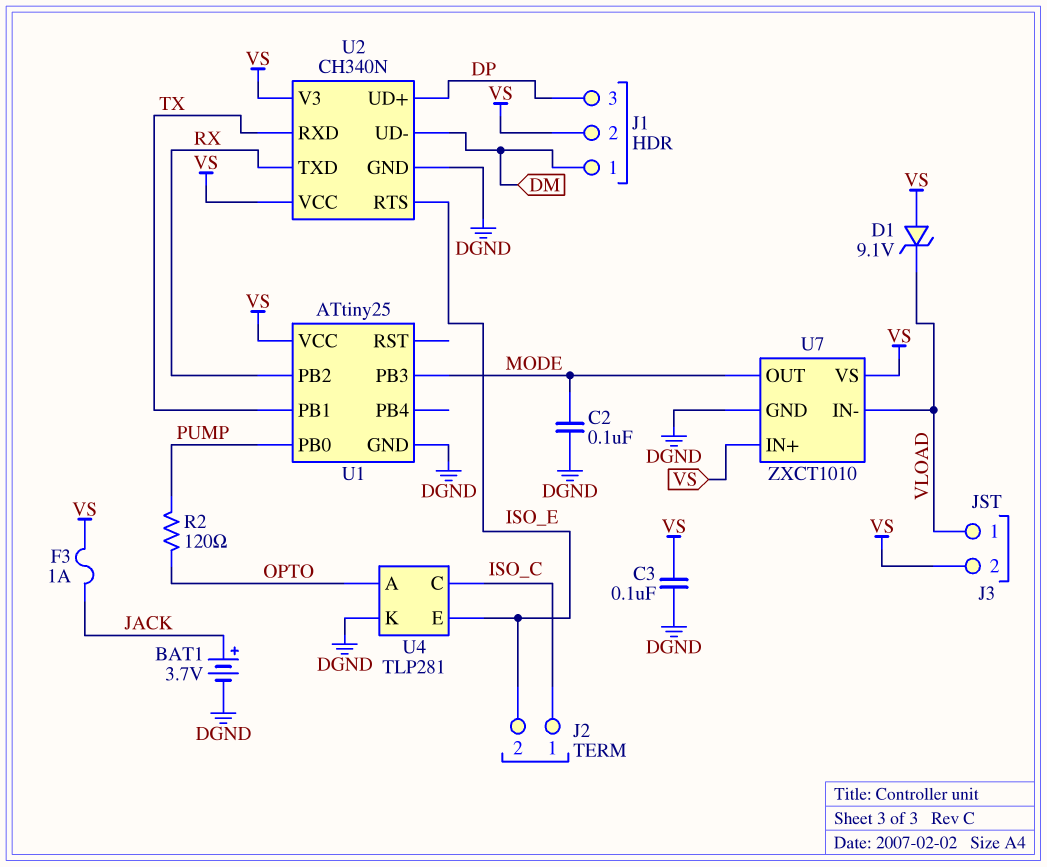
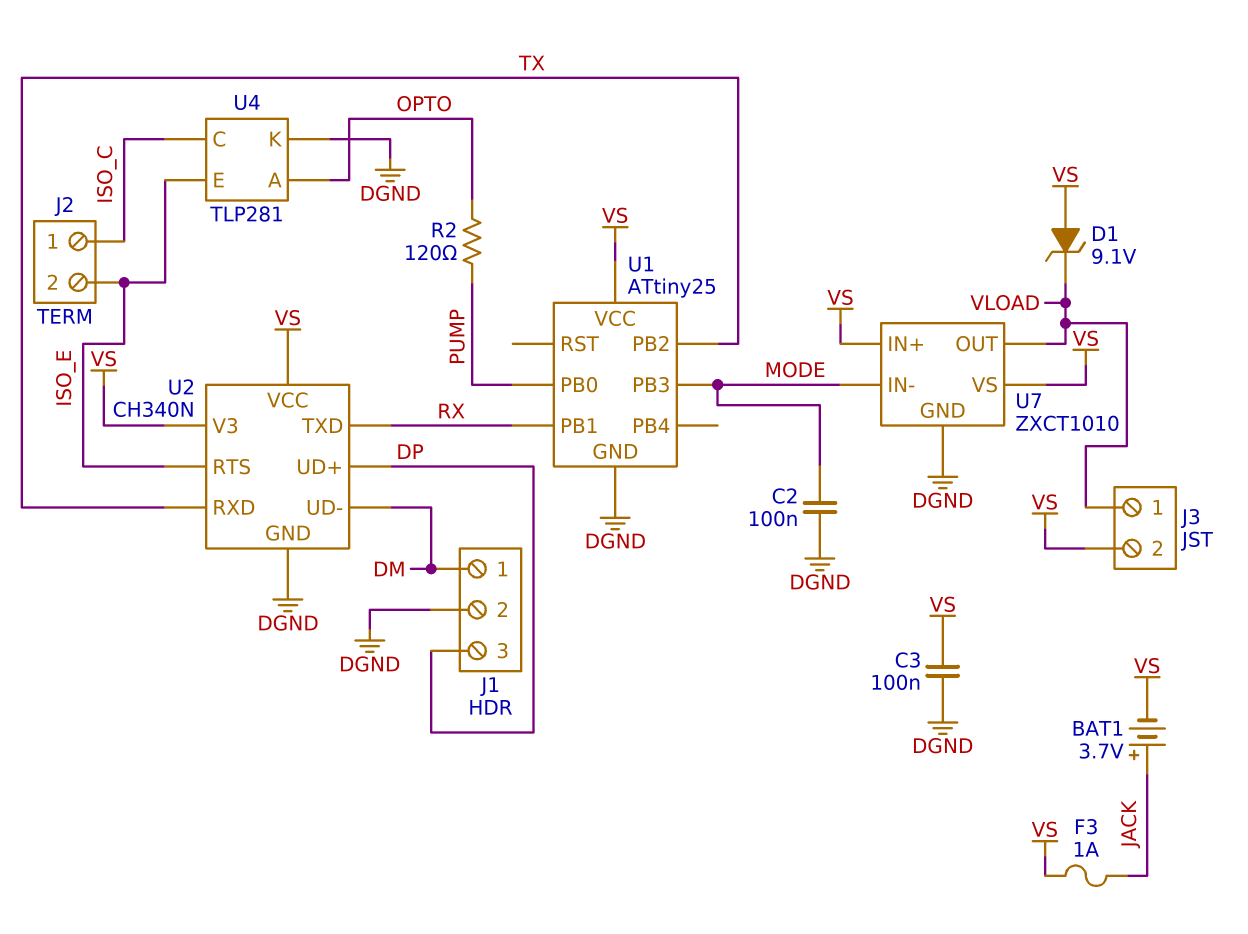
BAT1: 3.7V (plus JACK, minus DGND) -> 3.7V (plus JACK, minus VS)
J1 pin 2: VS -> DGND
U1 pin PB1: TX -> RX
U1 pin PB2: RX -> TX
U7 pin IN-: VLOAD -> MODE
U7 pin OUT: MODE -> VLOAD

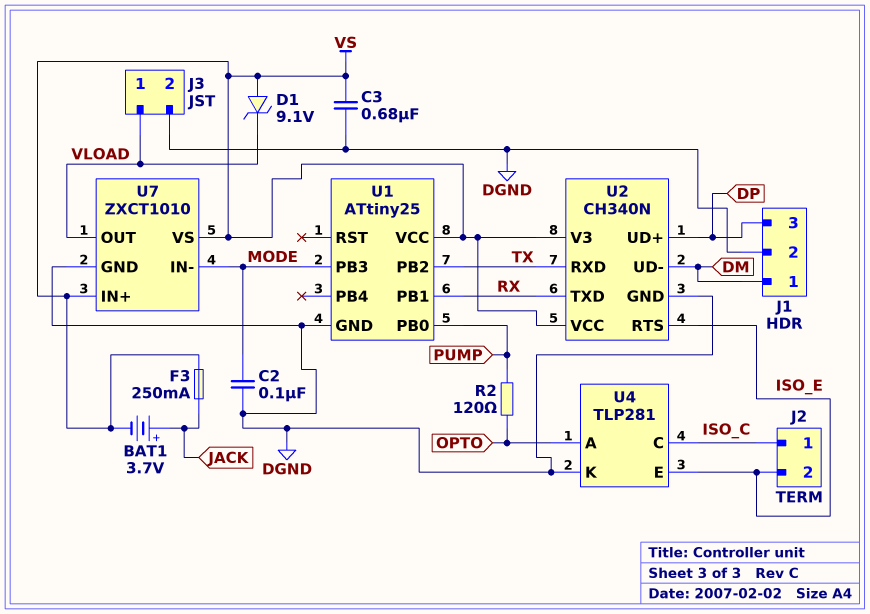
C3: 100nF (DGND, VS) -> 680nF (DGND, VS)
F3: 1A (JACK, VS) -> 250mA (JACK, VS)
J3 pin 2: VS -> DGND

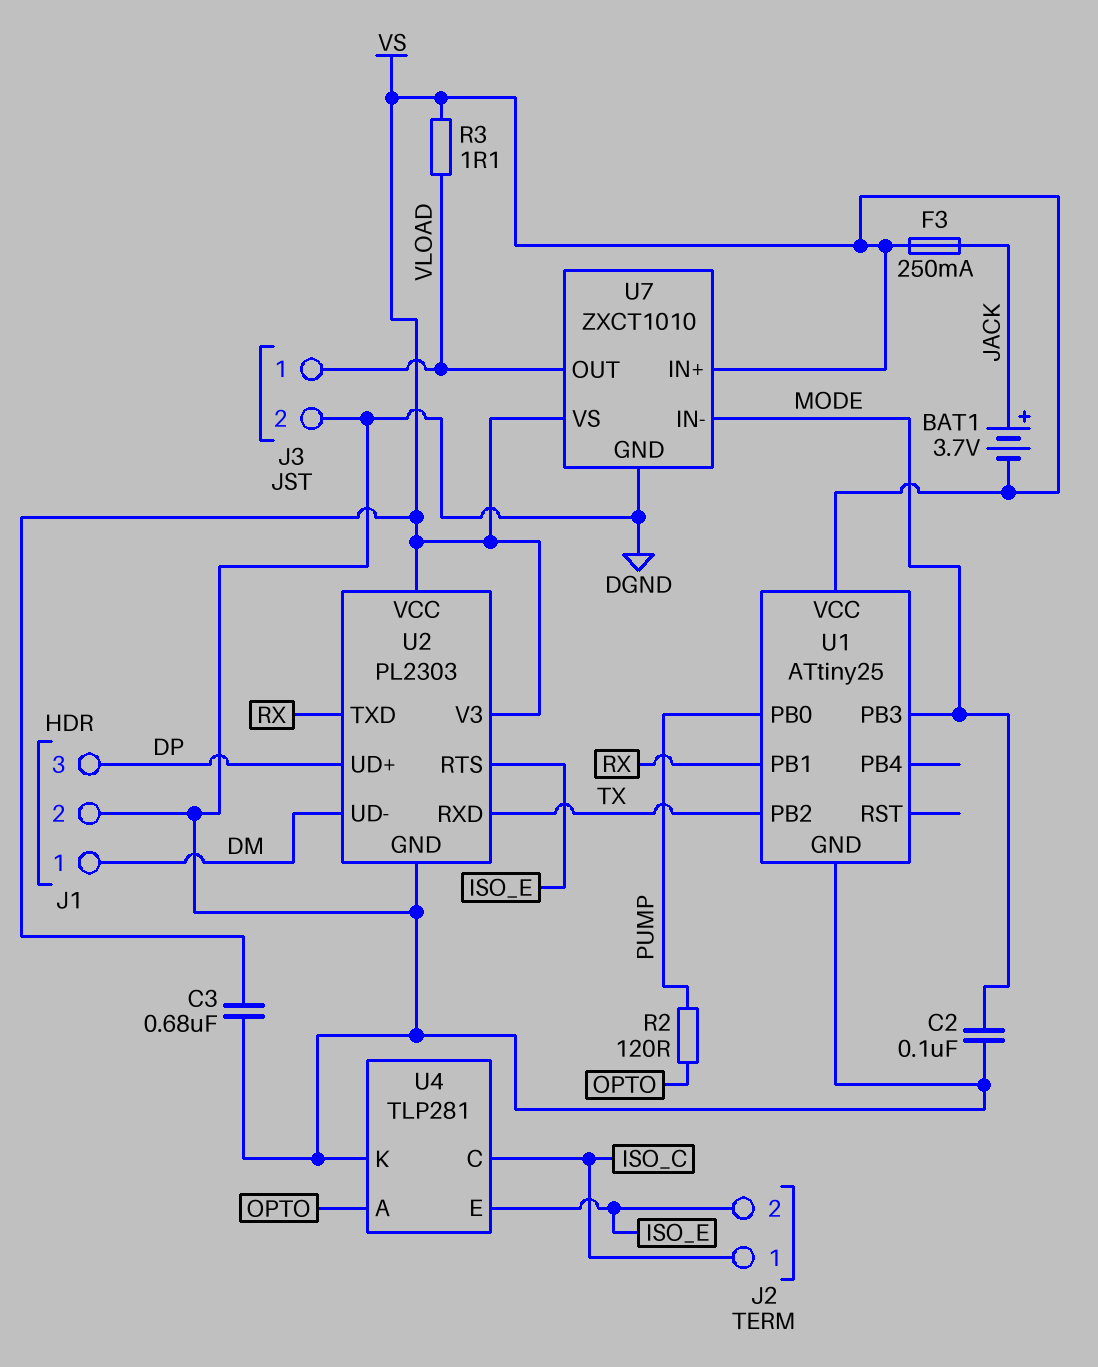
D1: zener 9.1V (A VS, K VLOAD) -> none
R3: none -> 1.1 (VLOAD, VS)
U2: CH340N -> PL2303

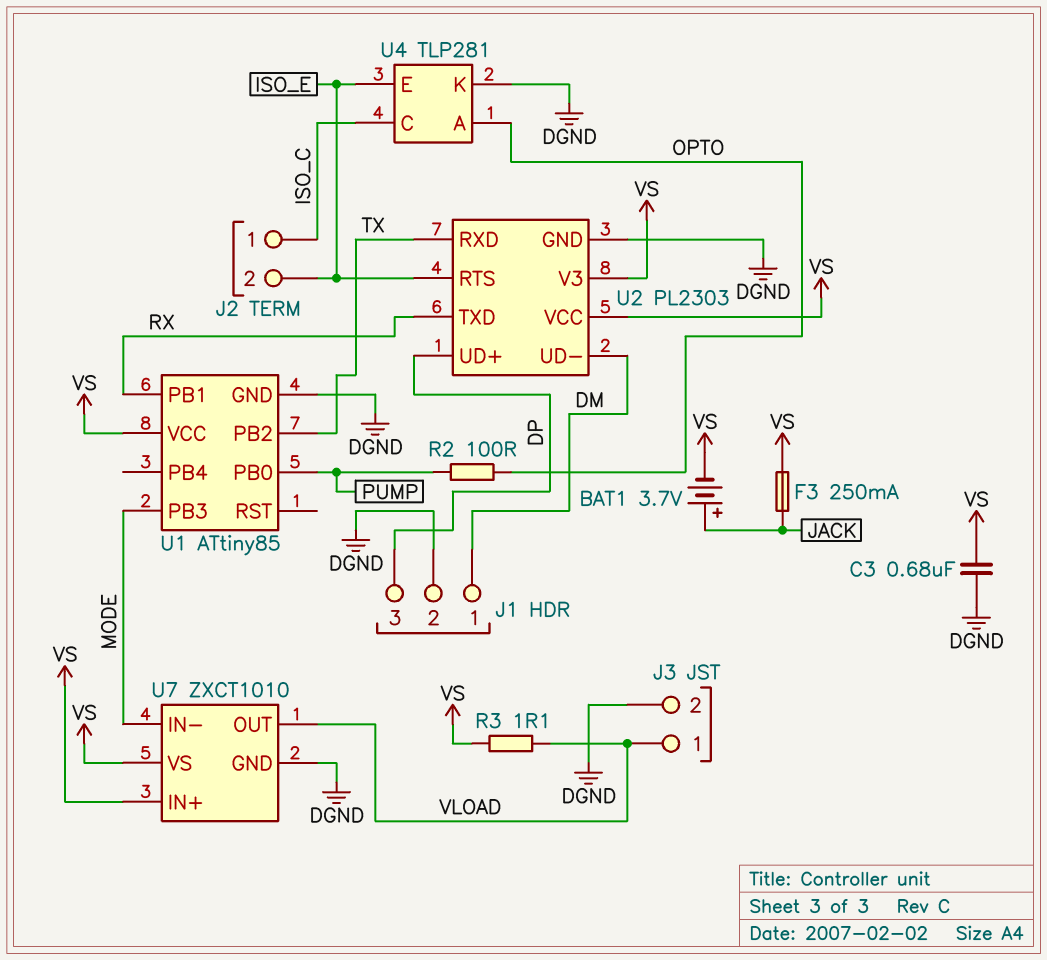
C2: 100nF (DGND, MODE) -> none
R2: 120 (OPTO, PUMP) -> 100 (OPTO, PUMP)
U1: ATtiny25 -> ATtiny85

